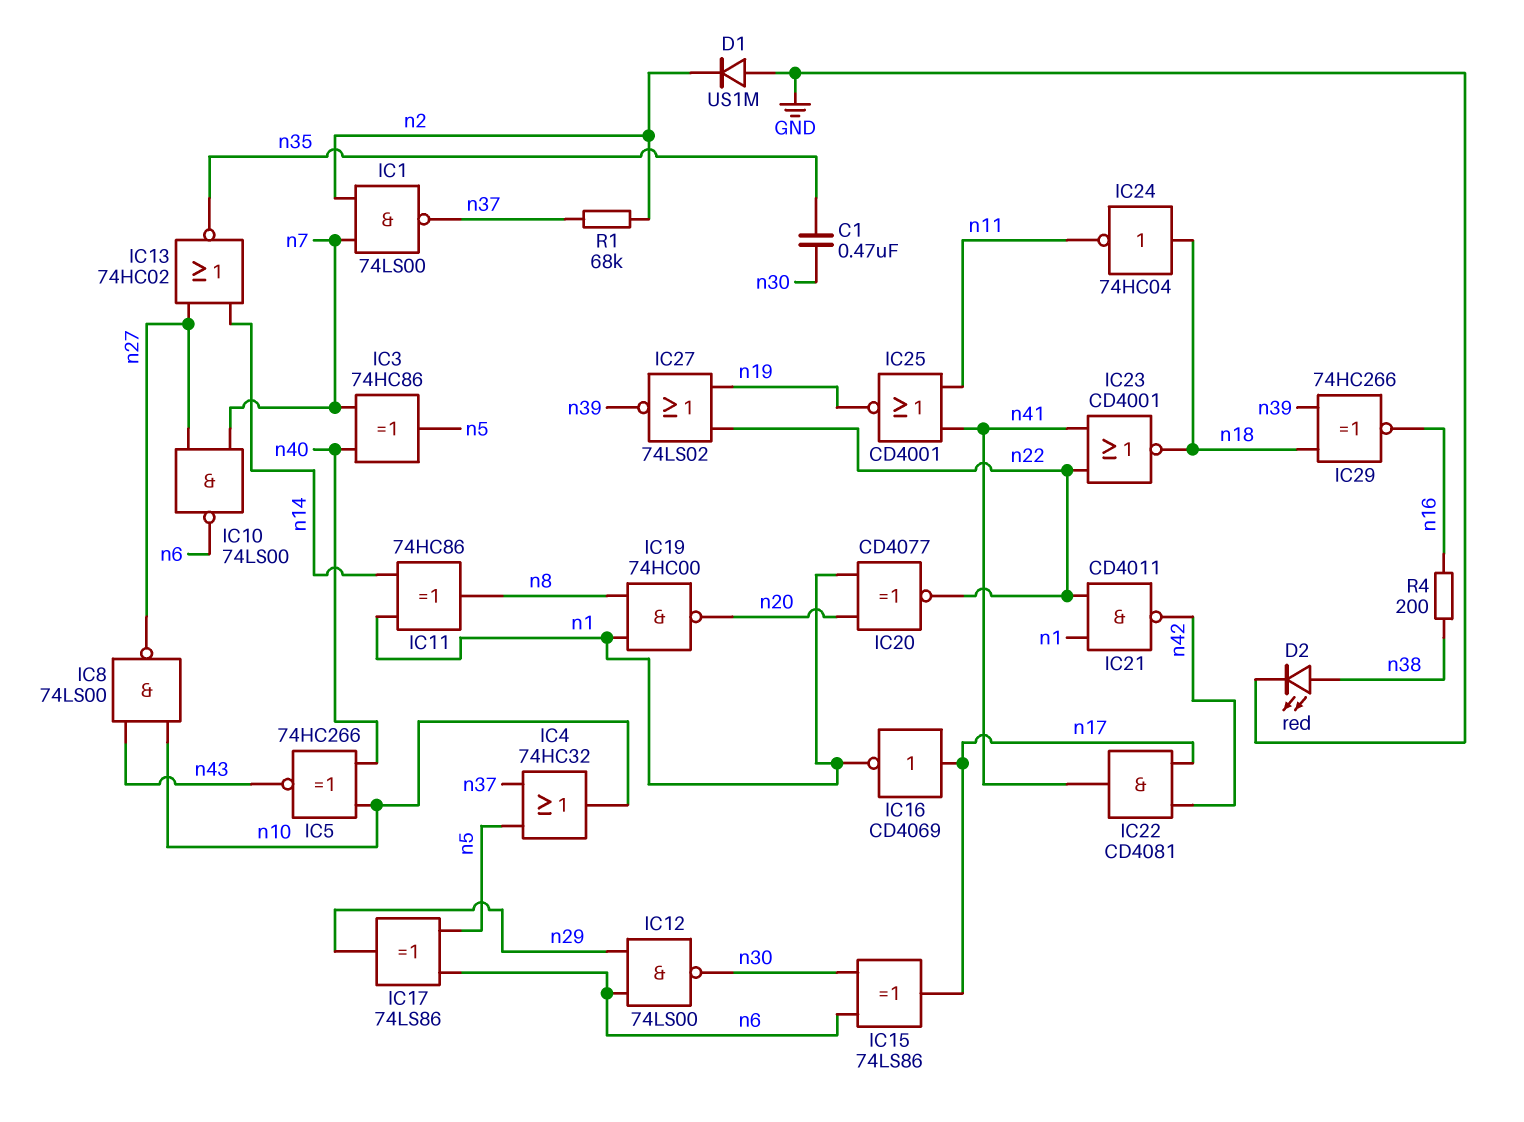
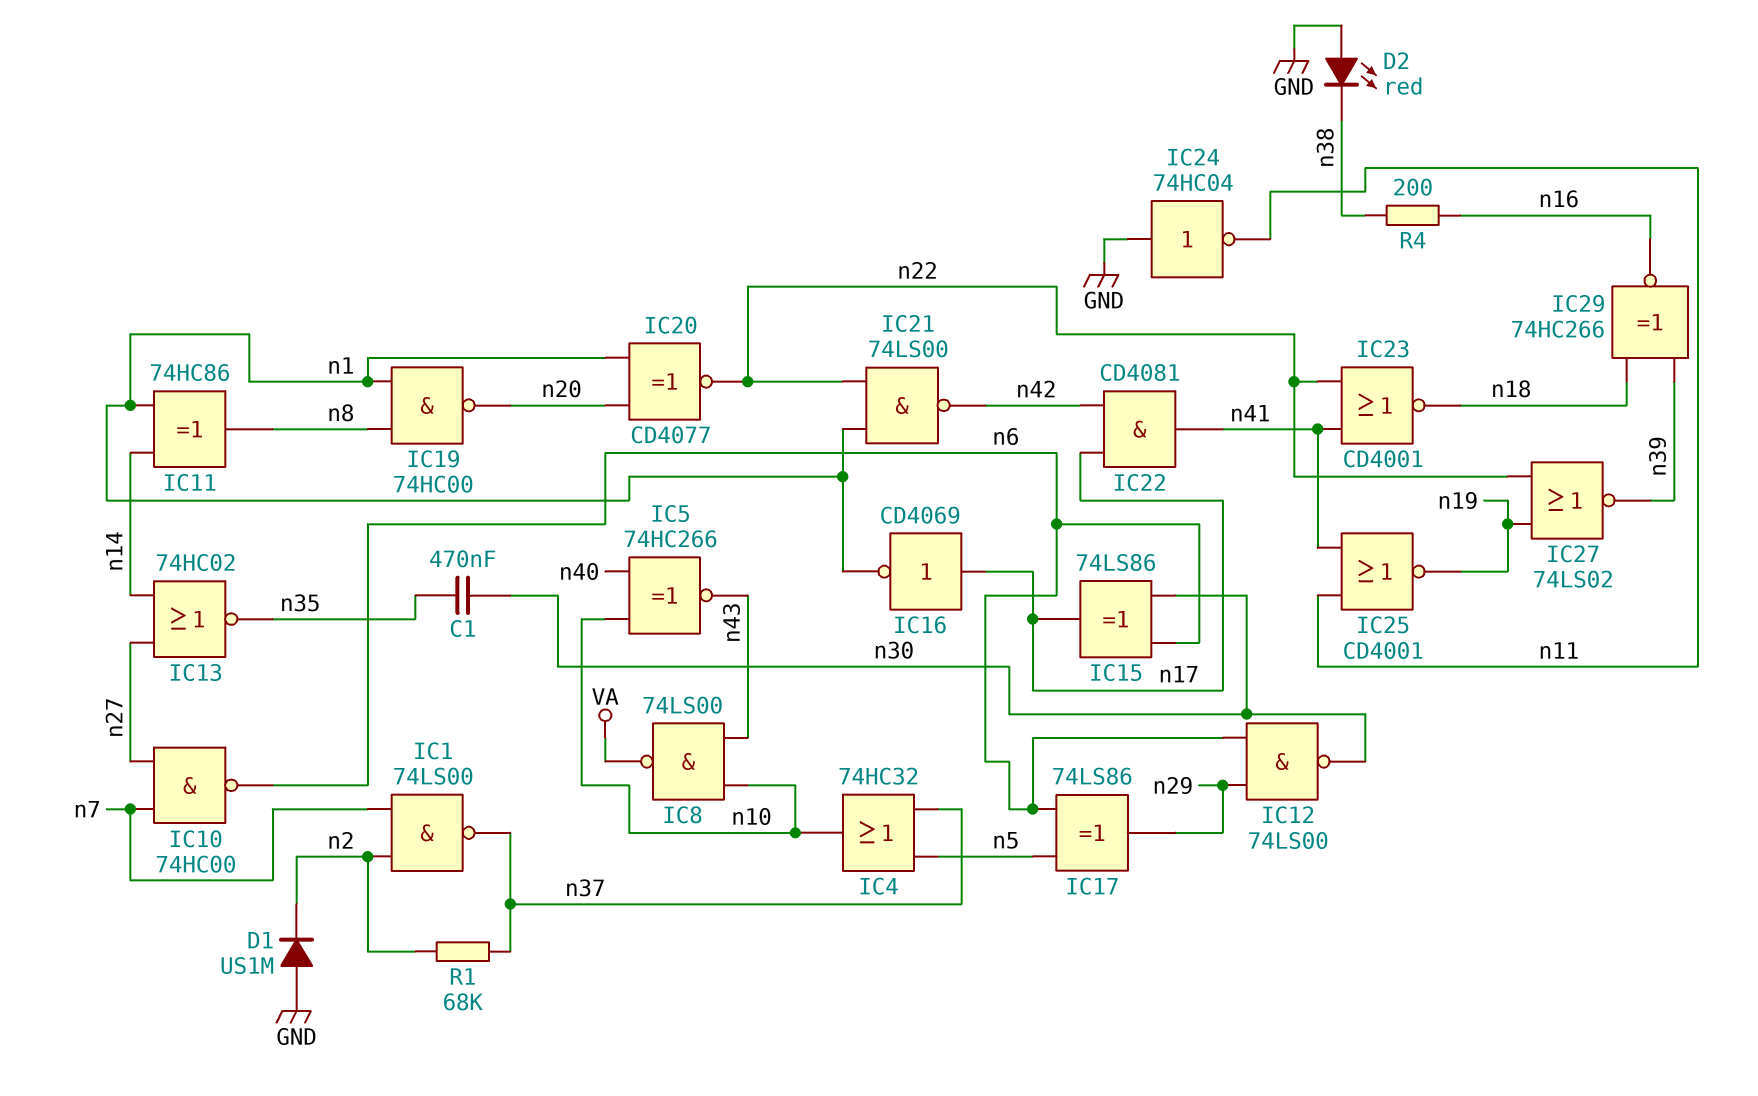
D2: LED red (A n38, K GND) -> LED red (A GND, K n38)
IC3: XOR 74HC86 (in n7, in n40, out n5) -> none
IC8: NAND 74LS00 (in n10, in n43, out n27) -> NAND 74LS00 (in n10, in n43, out VA)
IC10: NAND 74LS00 (in n7, in n27, out n6) -> NAND 74HC00 (in n7, in n27, out n6)
IC21: NAND CD4011 (in n1, in n22, out n42) -> NAND 74LS00 (in n1, in n22, out n42)
IC24: NOT 74HC04 (in n18, out n11) -> NOT 74HC04 (in GND, out n11)

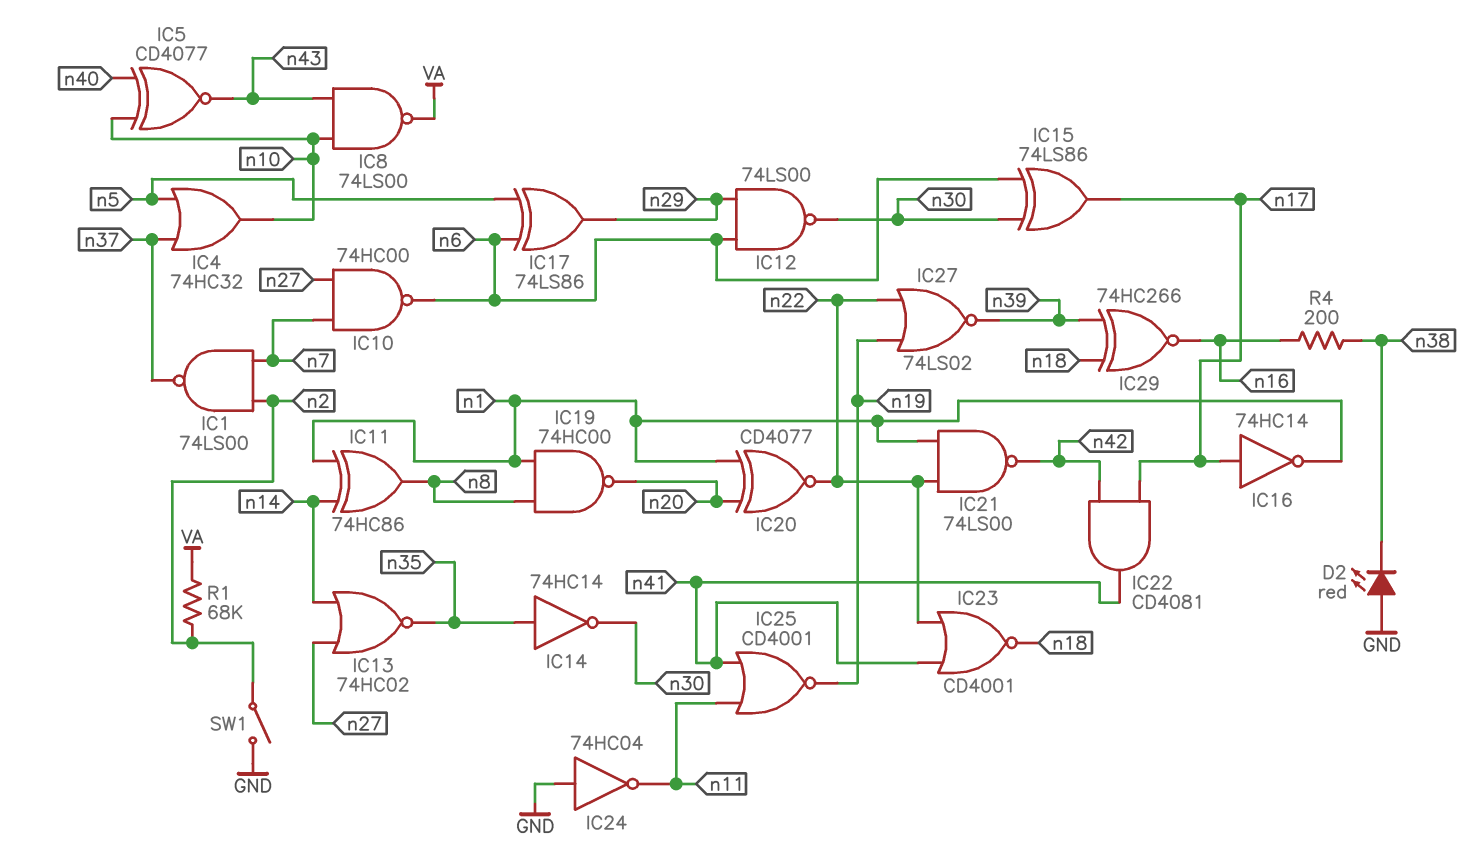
C1: 470nF (n30, n35) -> none
D1: diode US1M (A GND, K n2) -> none
IC5: XNOR 74HC266 (in n10, in n40, out n43) -> XNOR CD4077 (in n10, in n40, out n43)
IC14: none -> NOT 74HC14 (in n35, out n30)
IC16: NOT CD4069 (in n17, out n1) -> NOT 74HC14 (in n17, out n1)
R1: 68k (n2, n37) -> 68k (VA, n2)
SW1: none -> switch (GND, n2)

